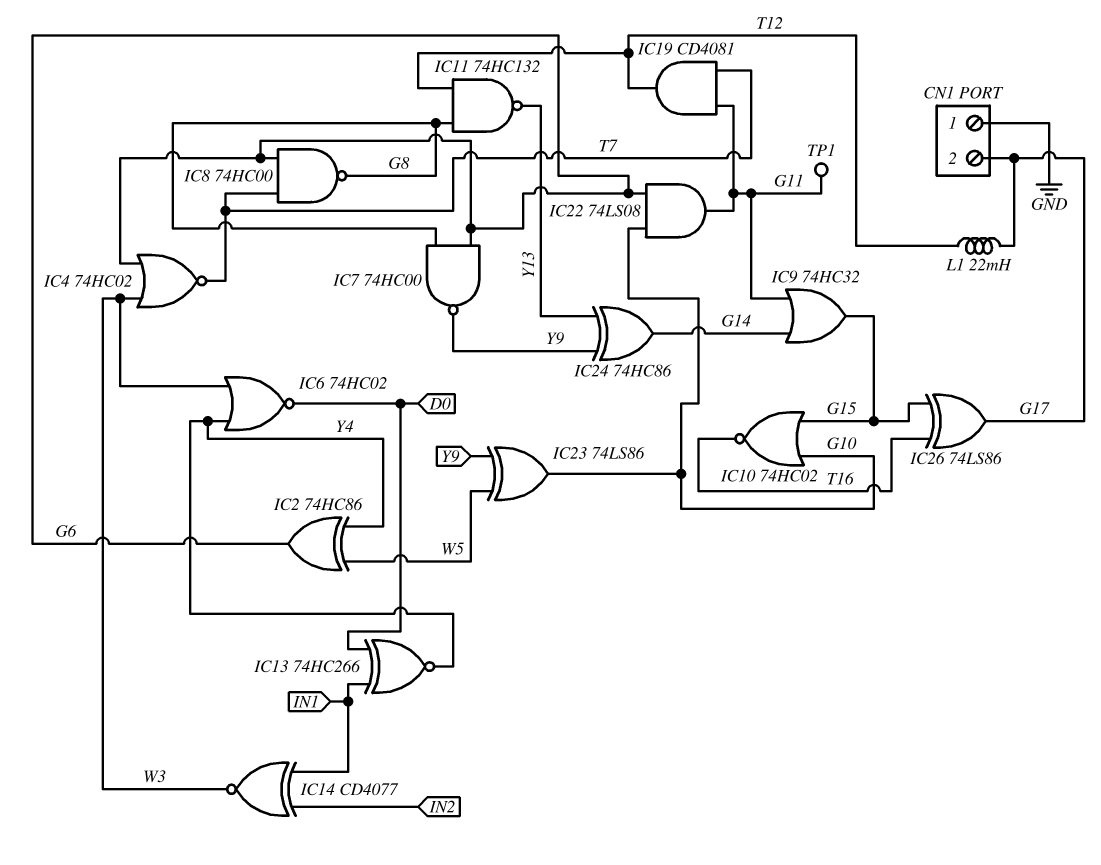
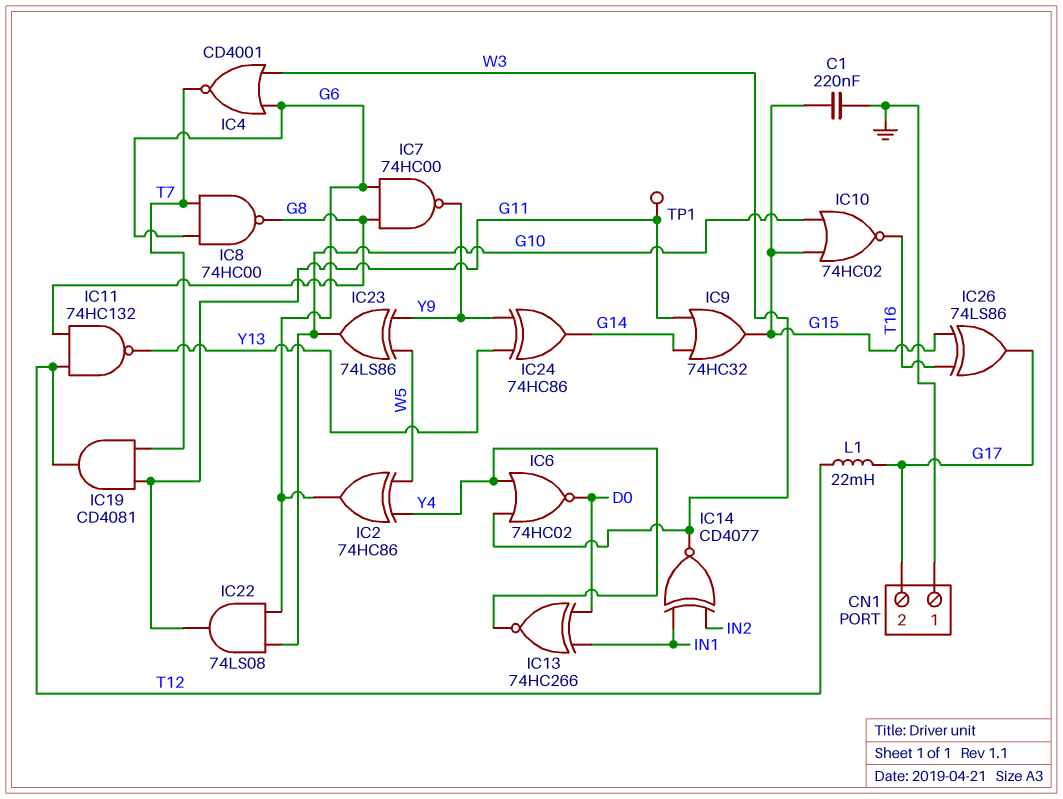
C1: none -> 220nF (G15, GND)
IC4: NOR 74HC02 (in G6, in W3, out T7) -> NOR CD4001 (in G6, in W3, out T7)

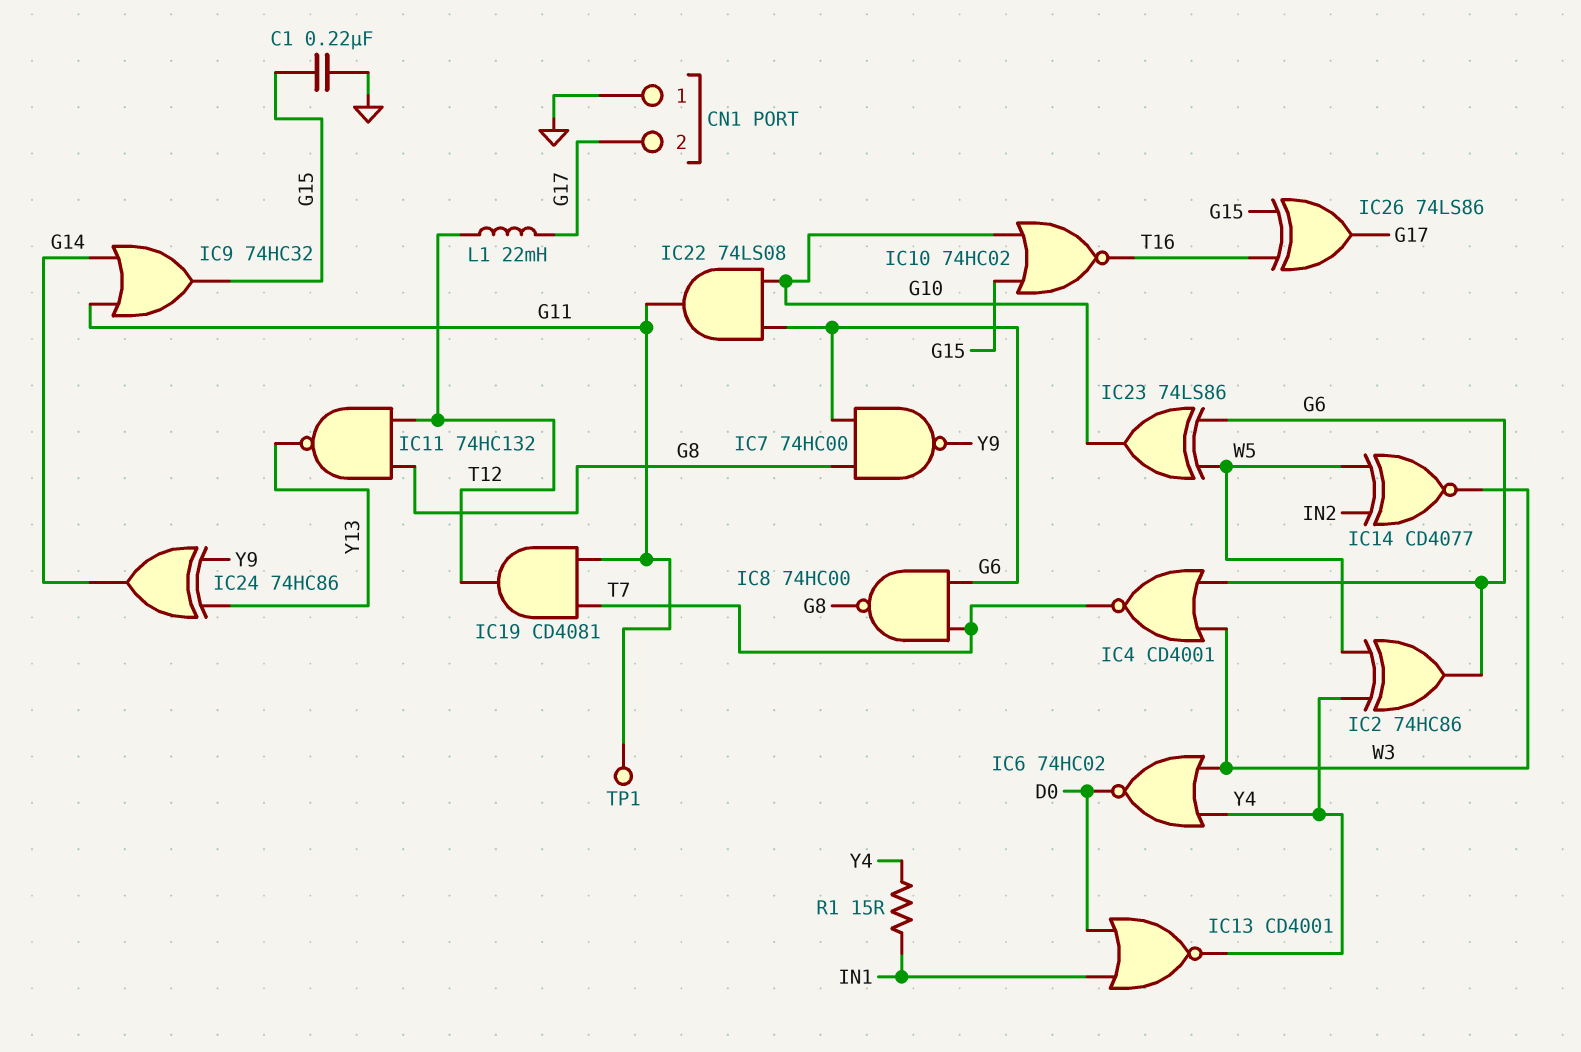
IC13: XNOR 74HC266 (in D0, in IN1, out Y4) -> NOR CD4001 (in D0, in IN1, out Y4)
IC14: XNOR CD4077 (in IN1, in IN2, out W3) -> XNOR CD4077 (in IN2, in W5, out W3)
IC23: XOR 74LS86 (in W5, in Y9, out G10) -> XOR 74LS86 (in G6, in W5, out G10)
R1: none -> 15 (IN1, Y4)

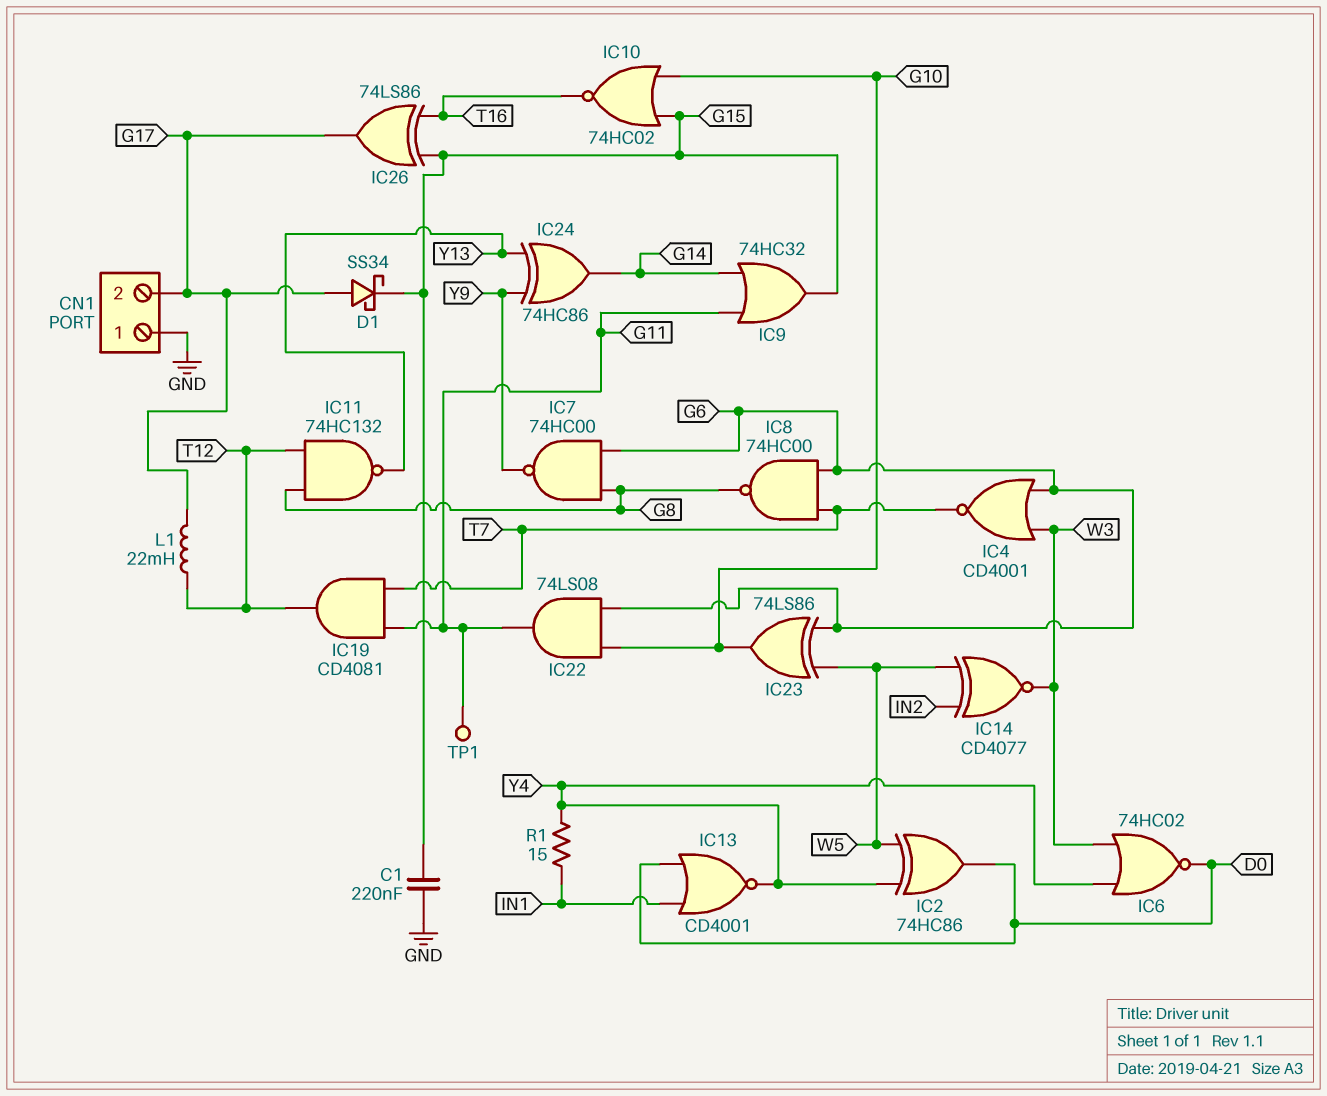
D1: none -> schottky SS34 (A G17, K G15)
IC2: XOR 74HC86 (in W5, in Y4, out G6) -> XOR 74HC86 (in W5, in Y4, out D0)

